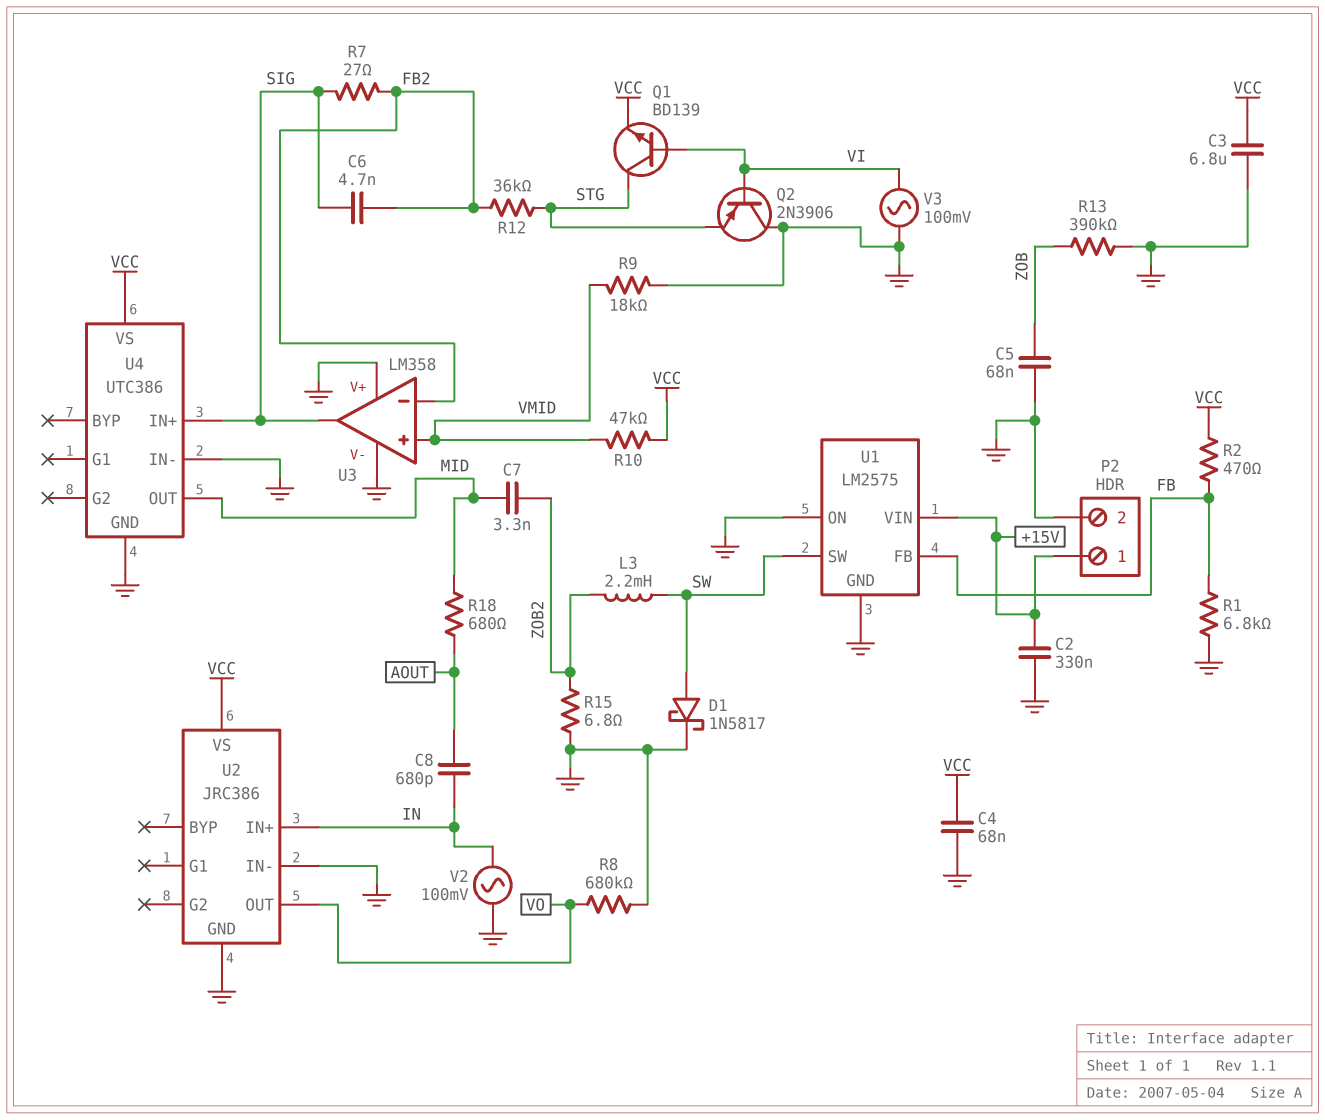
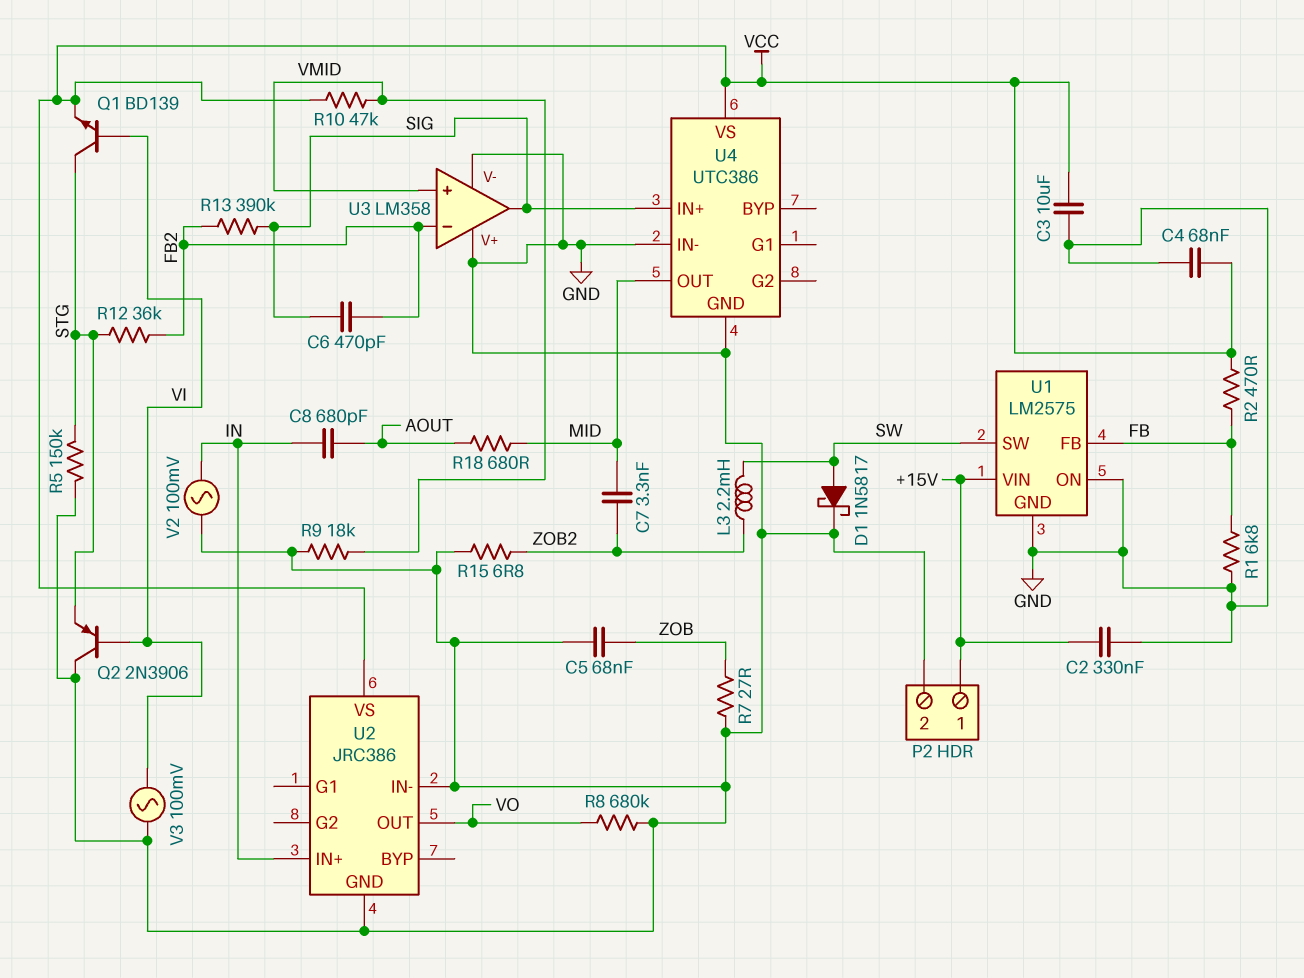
C3: 6.8uF (GND, VCC) -> 10uF (GND, VCC)
C6: 4.7nF (FB2, SIG) -> 470pF (FB2, SIG)
R5: none -> 150k (GND, STG)
R7: 27 (FB2, SIG) -> 27 (GND, ZOB)
R13: 390k (GND, ZOB) -> 390k (FB2, SIG)

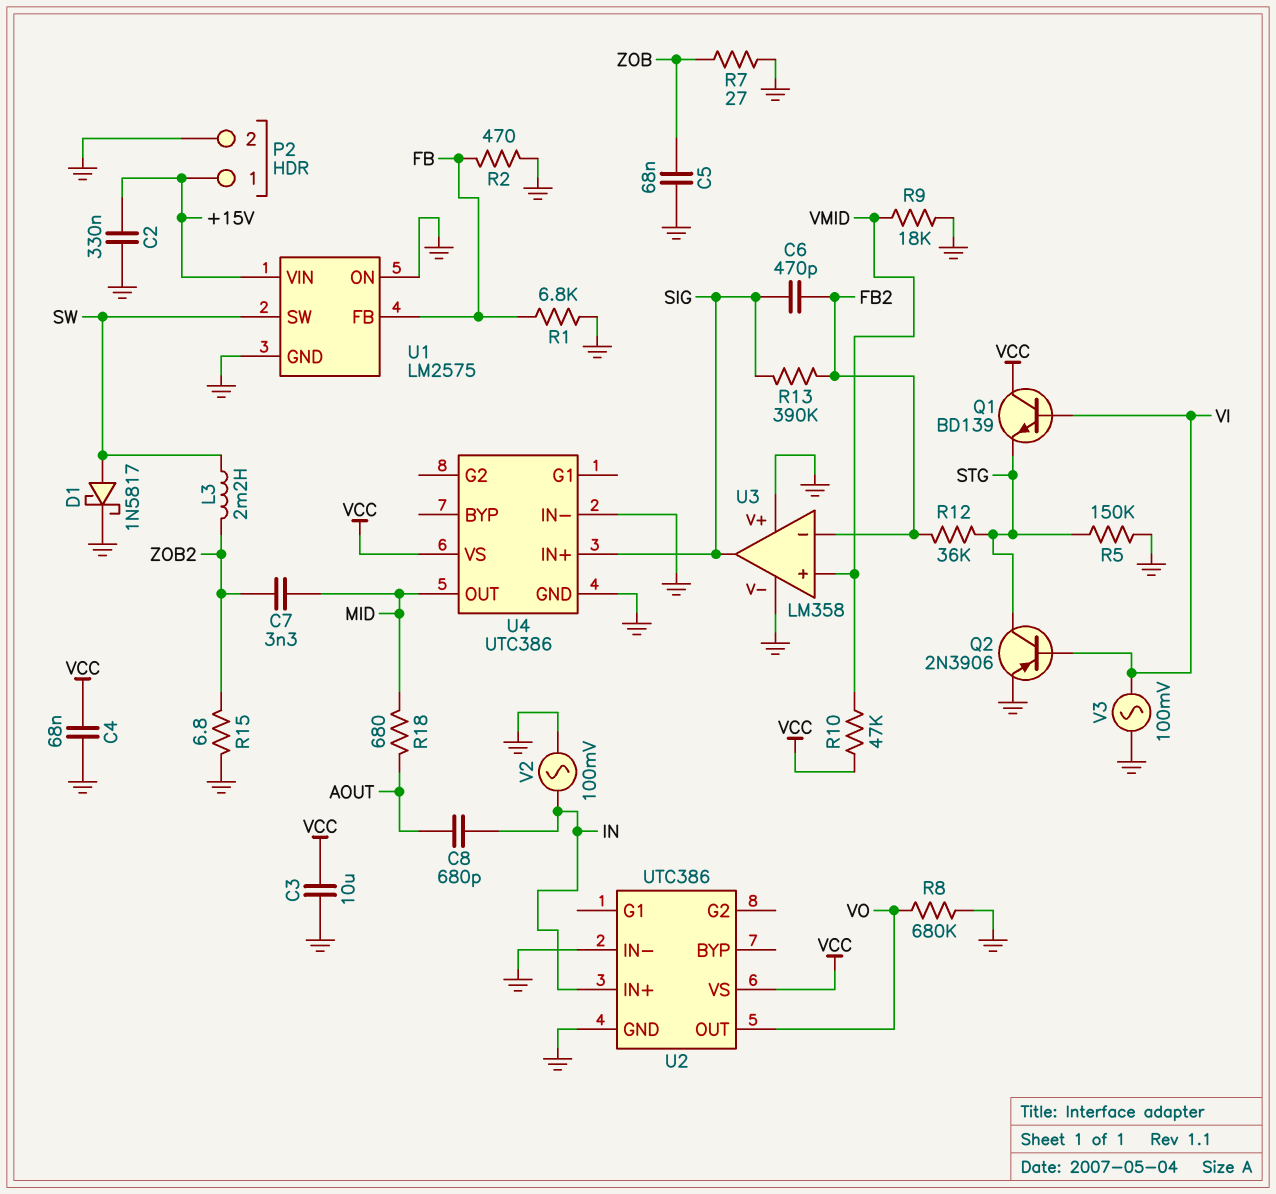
Q1: NPN BD139 (B VI, C STG, E VCC) -> NPN BD139 (B VI, C VCC, E STG)
Q2: PNP 2N3906 (B VI, C GND, E STG) -> PNP 2N3906 (B VI, C STG, E GND)
R2: 470 (FB, VCC) -> 470 (FB, GND)
U2: JRC386 -> UTC386

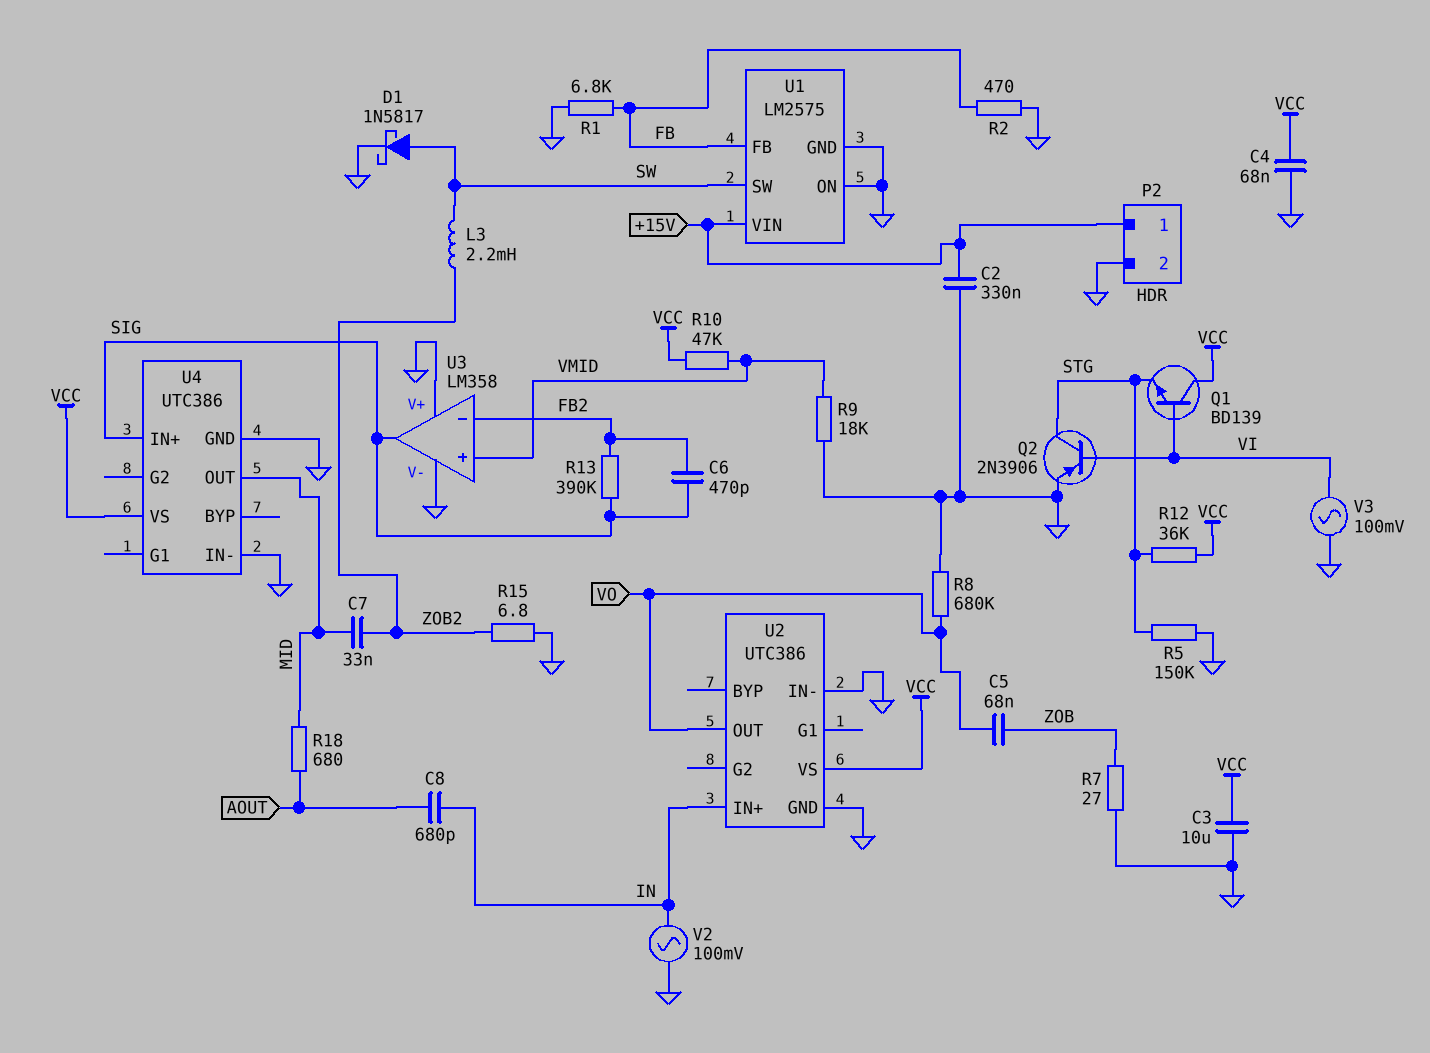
C5: 68nF (GND, ZOB) -> 68nF (VO, ZOB)
C7: 3.3nF (MID, ZOB2) -> 33nF (MID, ZOB2)
R12: 36k (FB2, STG) -> 36k (STG, VCC)

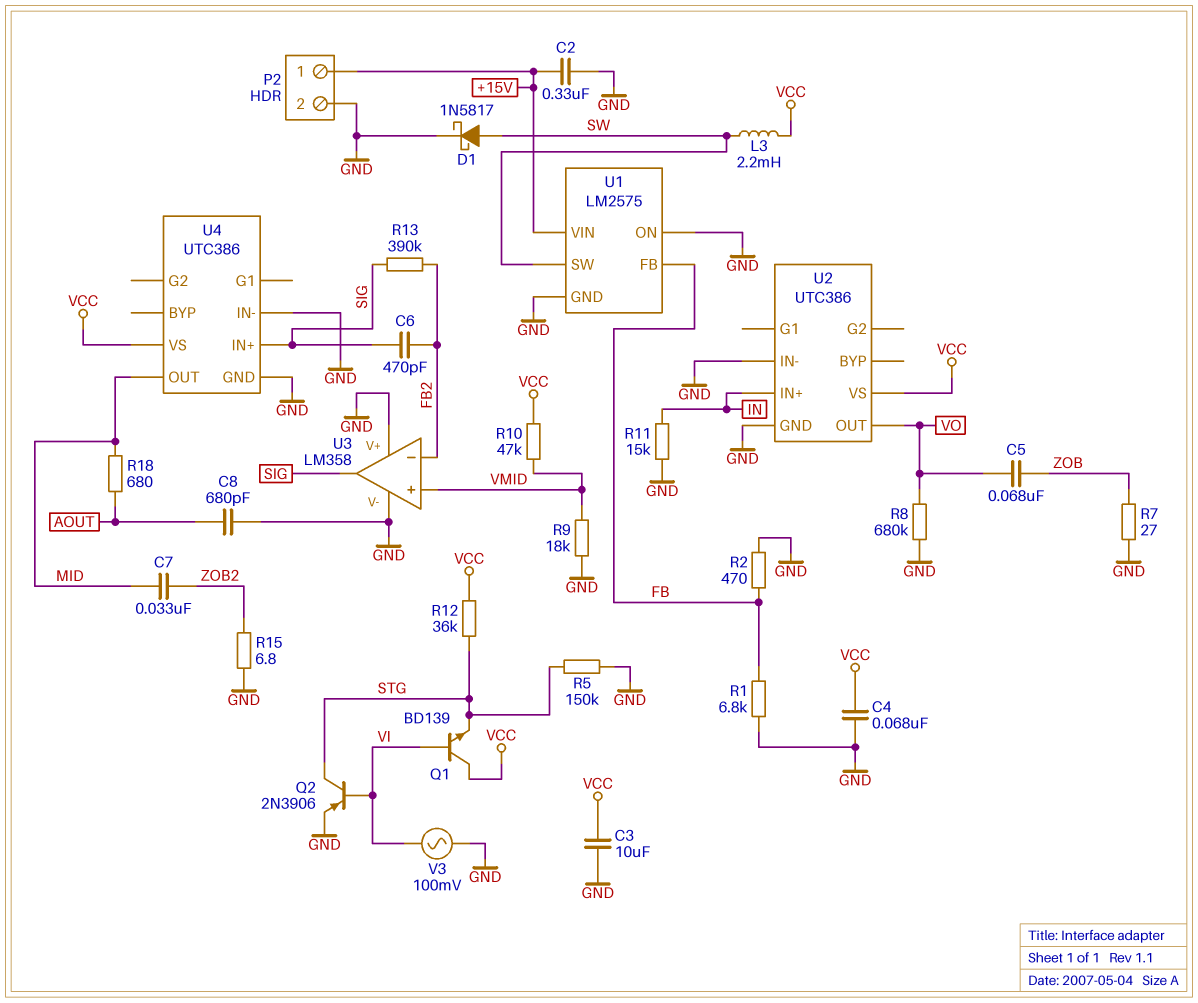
C8: 680pF (AOUT, IN) -> 680pF (AOUT, GND)
L3: 2.2mH (SW, ZOB2) -> 2.2mH (SW, VCC)
R11: none -> 15k (GND, IN)
V2: AC 100mV (GND, IN) -> none

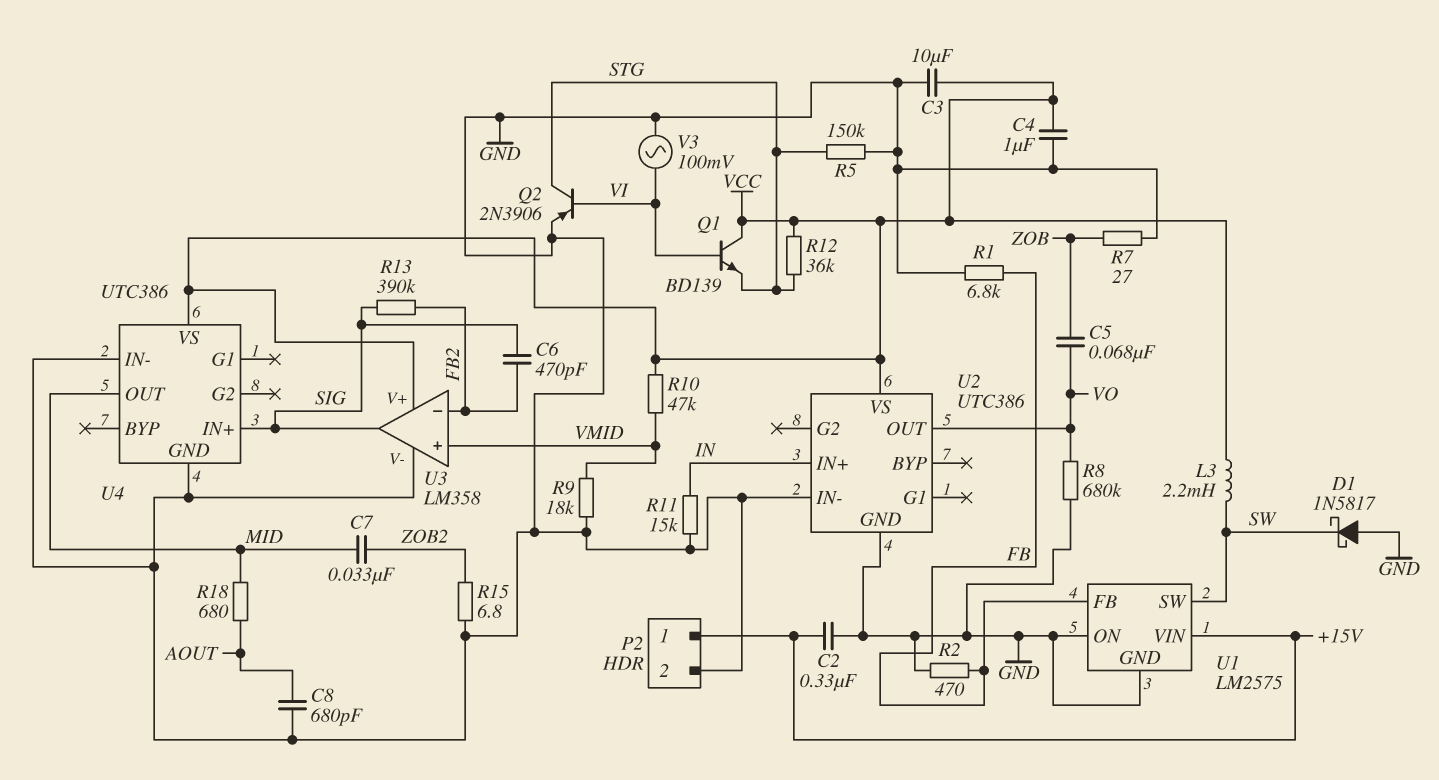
C4: 68nF (GND, VCC) -> 1uF (GND, VCC)
D1: schottky 1N5817 (A SW, K GND) -> schottky 1N5817 (A GND, K SW)
U3 pin V+: GND -> VCC

